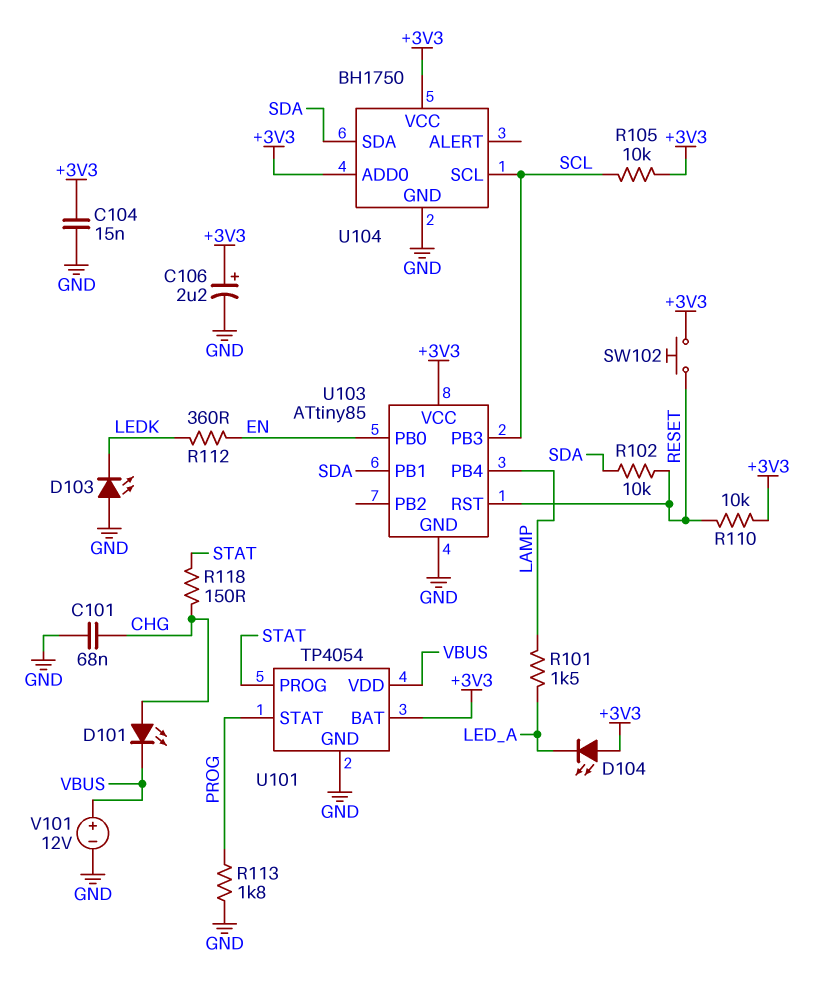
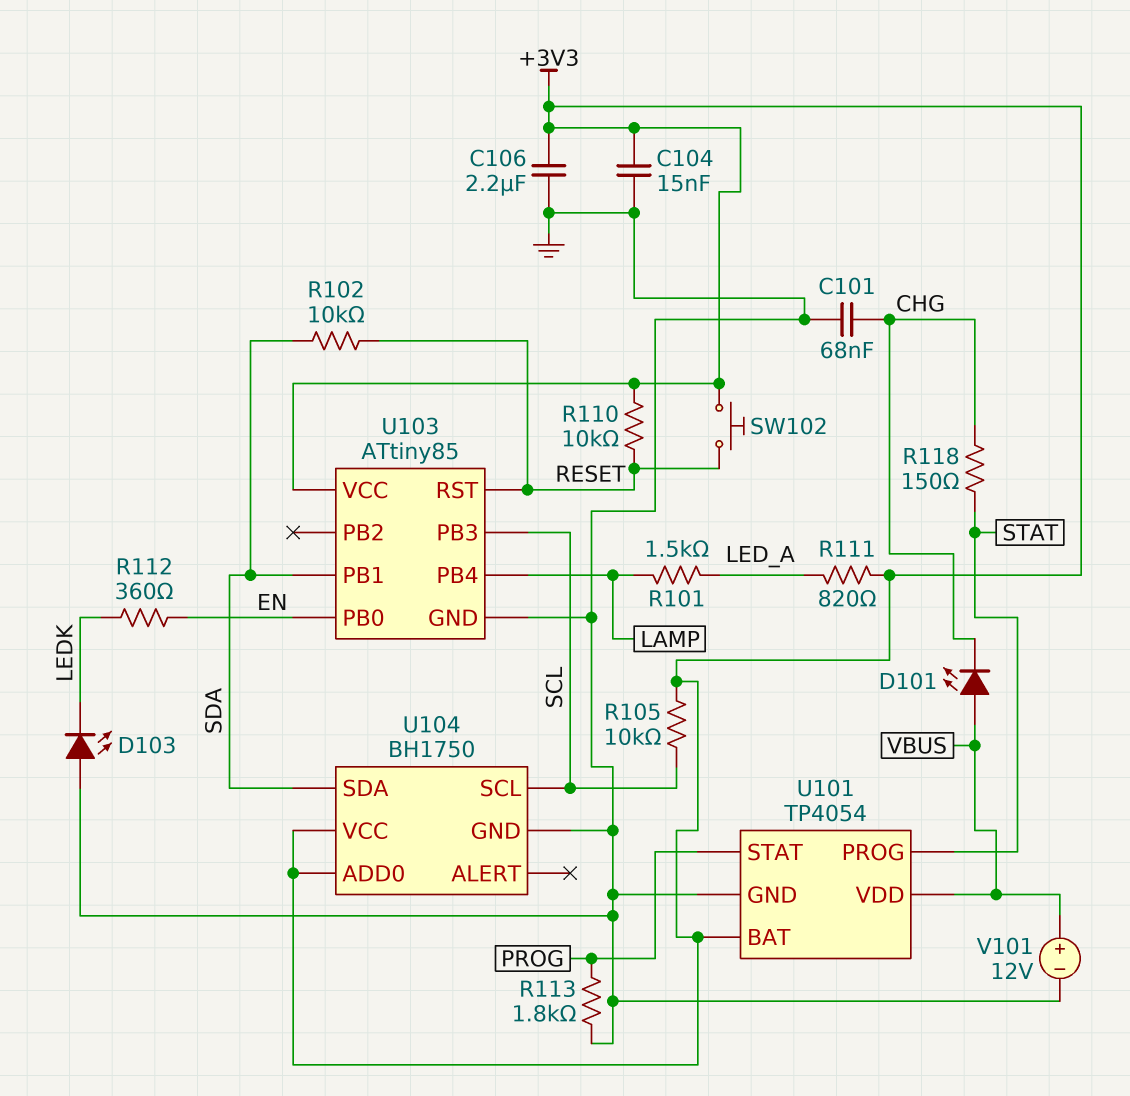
C106: 2.2uF (plus +3V3, minus GND) -> 2.2uF (+3V3, GND)
D101: LED (A CHG, K VBUS) -> LED (A VBUS, K CHG)
D104: LED (A +3V3, K LED_A) -> none
R111: none -> 820 (+3V3, LED_A)

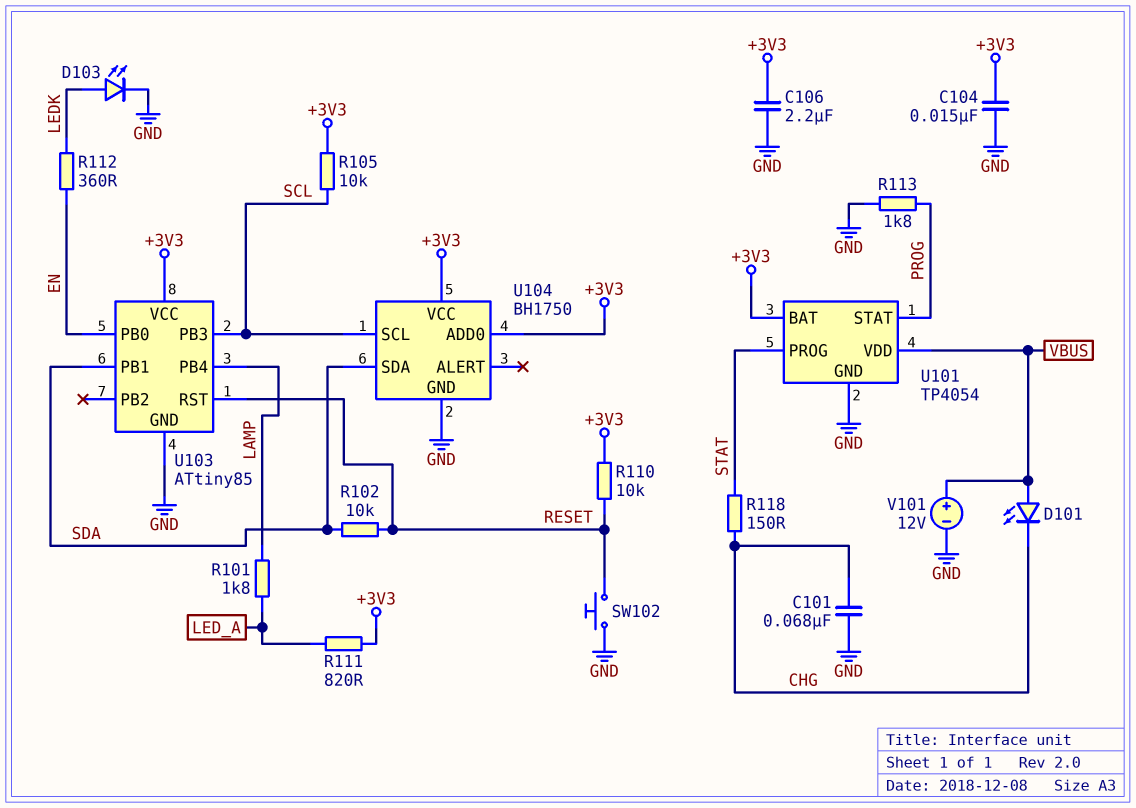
D103: LED (A GND, K LEDK) -> LED (A LEDK, K GND)
R101: 1.5k (LAMP, LED_A) -> 1.8k (LAMP, LED_A)
SW102: button (+3V3, RESET) -> button (GND, RESET)

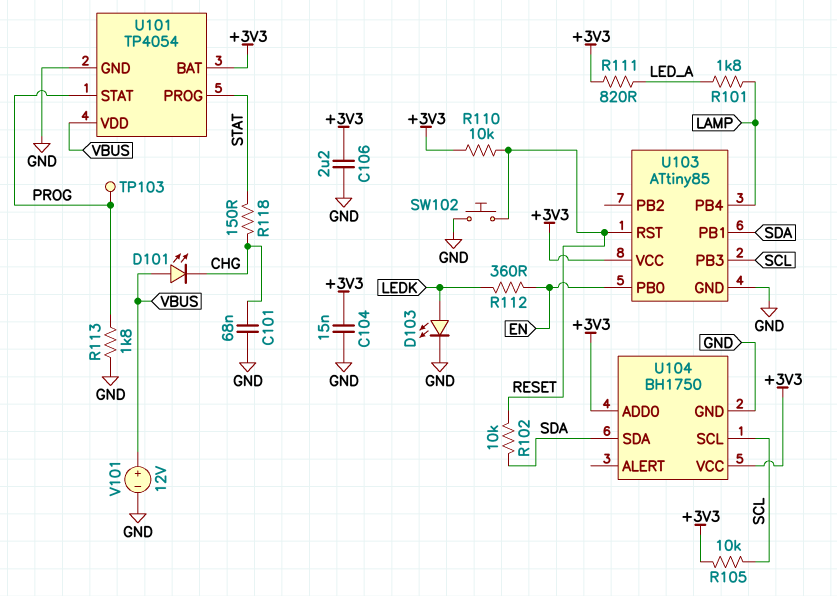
TP103: none -> test point (PROG)

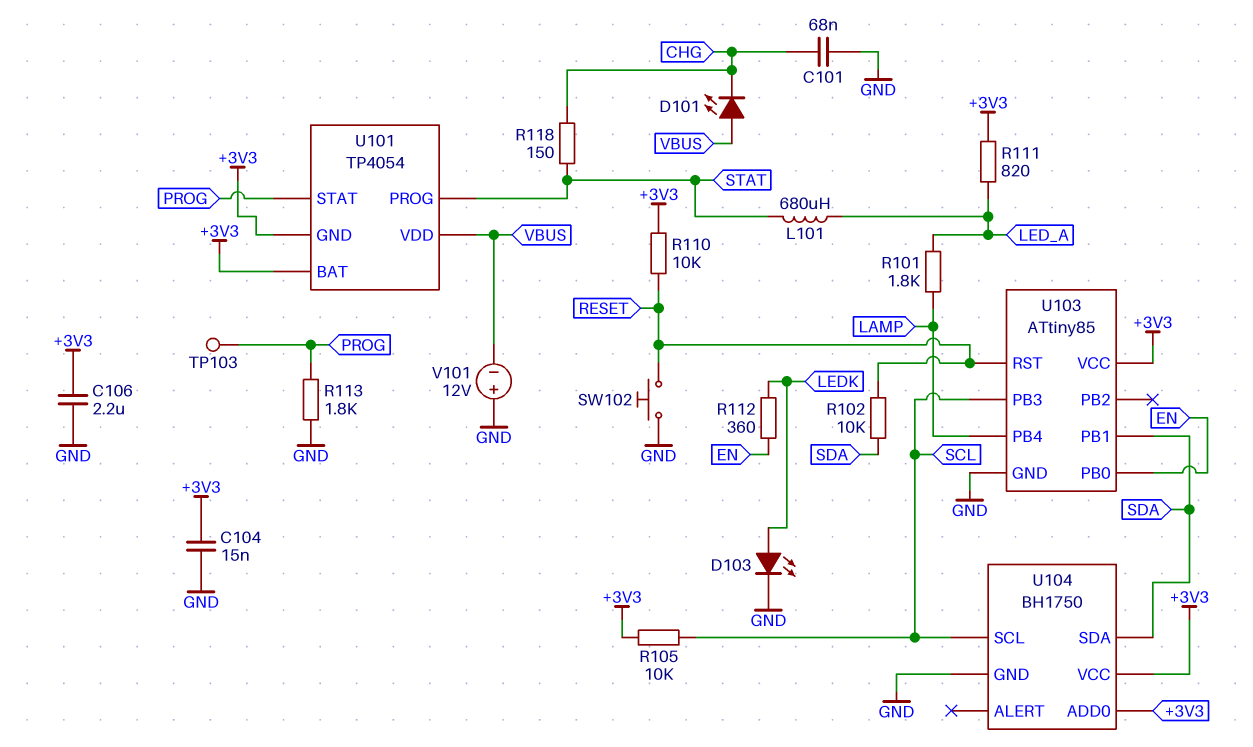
L101: none -> 680uH (LED_A, STAT)
U101 pin GND: GND -> +3V3
V101: 12V (plus VBUS, minus GND) -> 12V (plus GND, minus VBUS)

